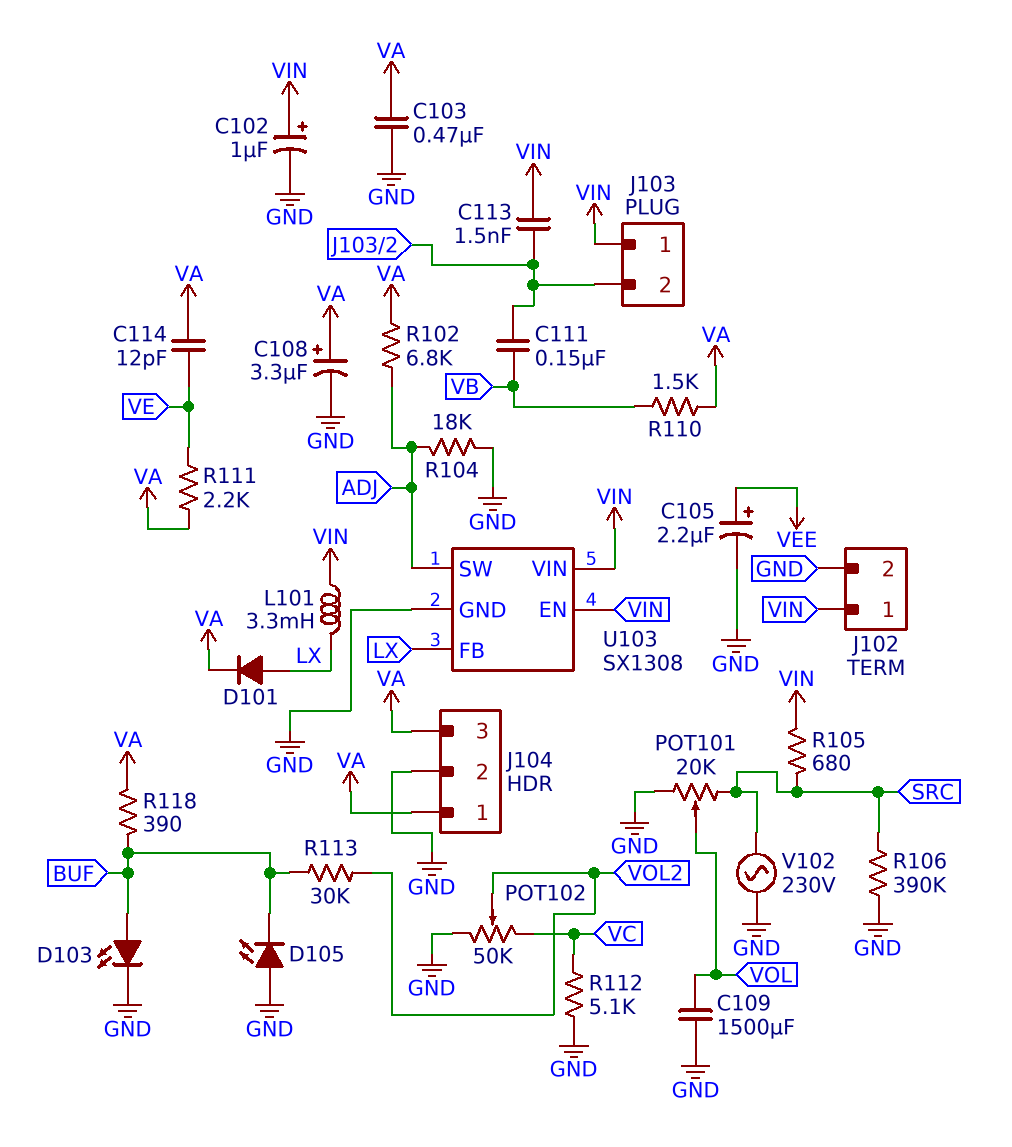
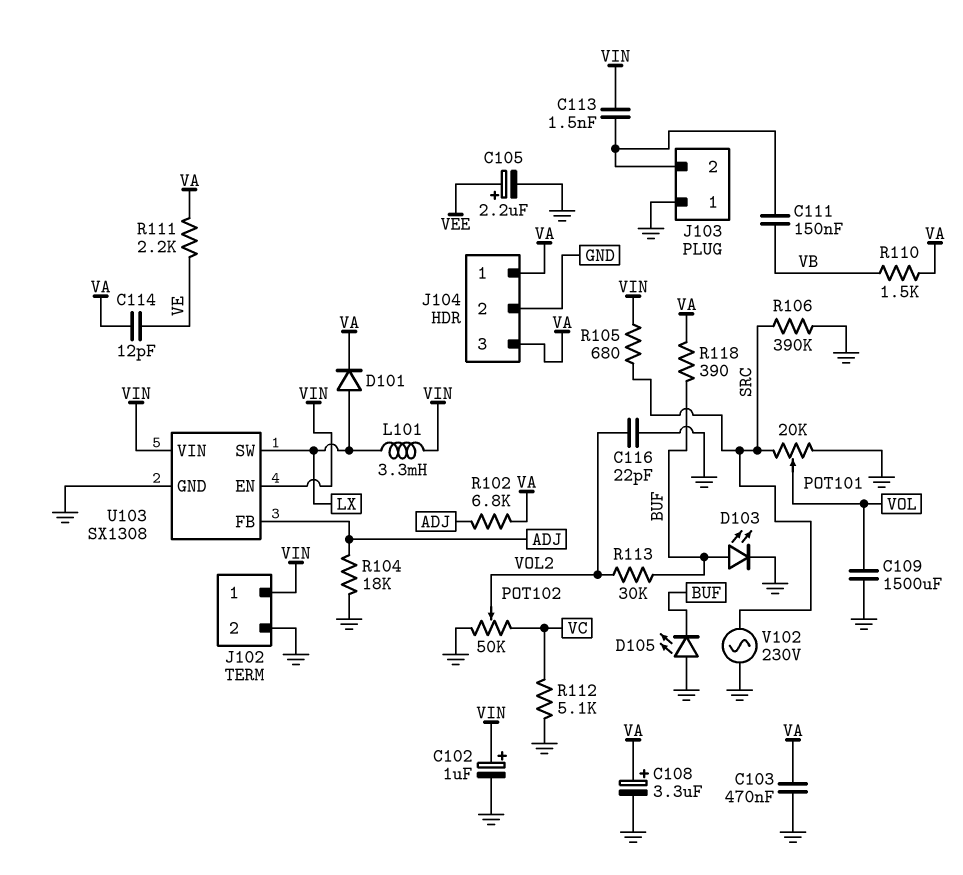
C116: none -> 22pF (GND, VOL2)
J103 pin 1: VIN -> GND
U103 pin FB: LX -> ADJ
U103 pin SW: ADJ -> LX

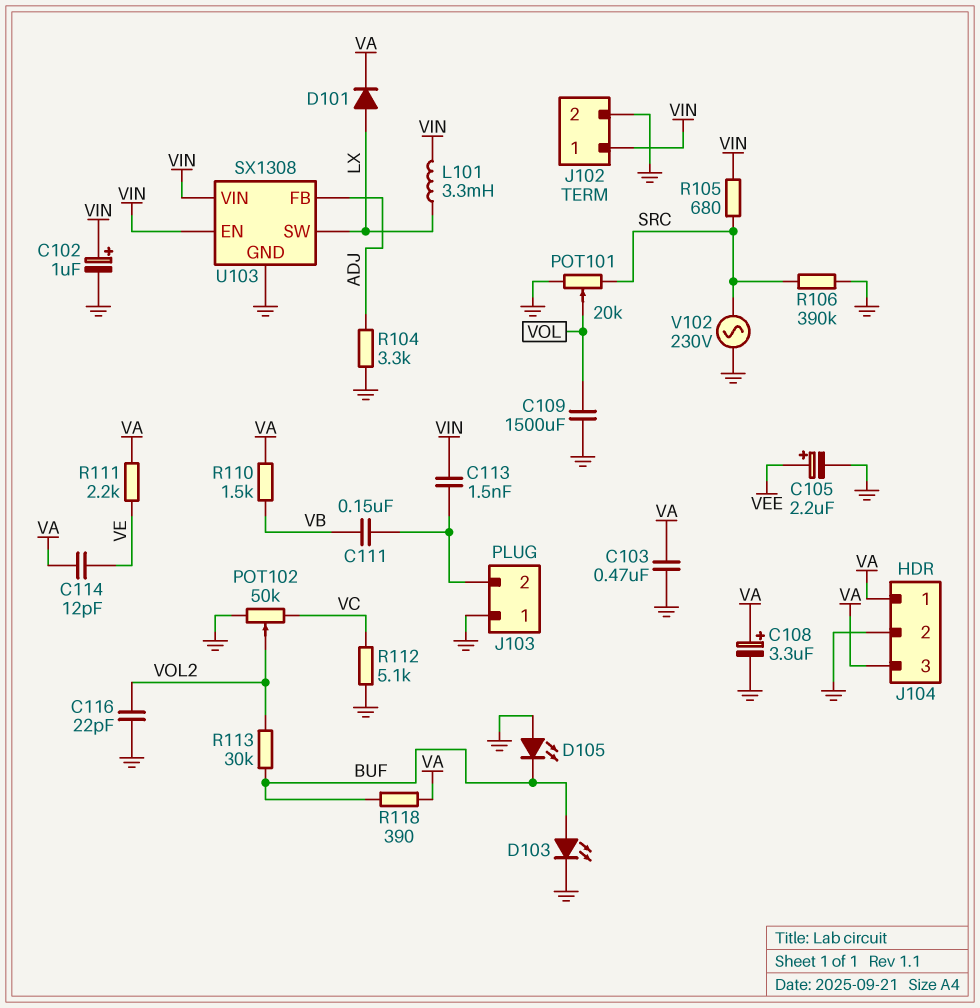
R102: 6.8k (ADJ, VA) -> none
R104: 18k (ADJ, GND) -> 3.3k (ADJ, GND)

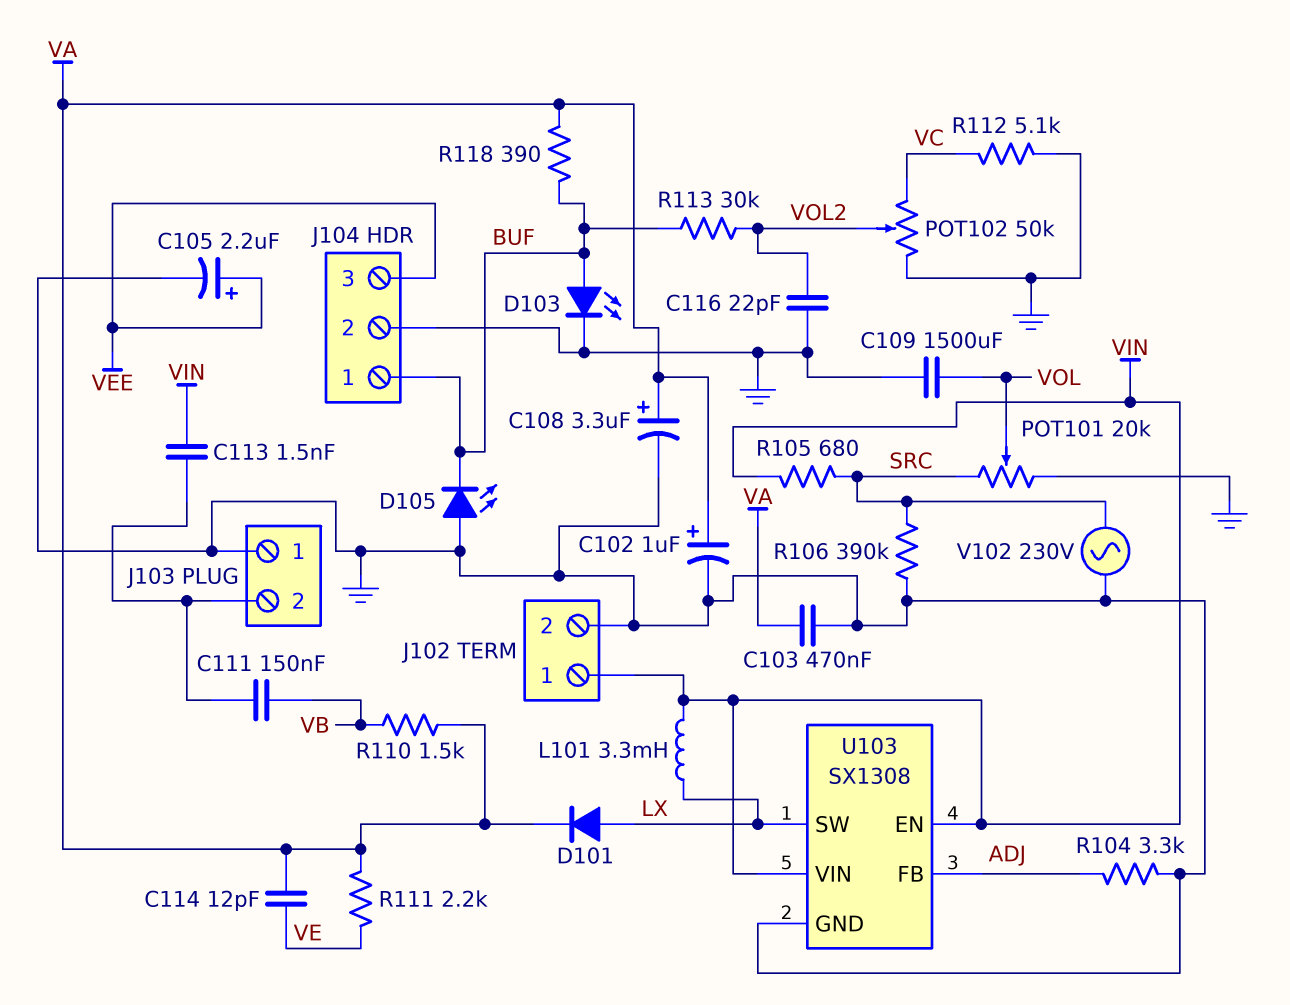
C102: 1uF (plus VIN, minus GND) -> 1uF (plus VA, minus GND)
J104 pin 1: VA -> BUF
J104 pin 3: VA -> VEE

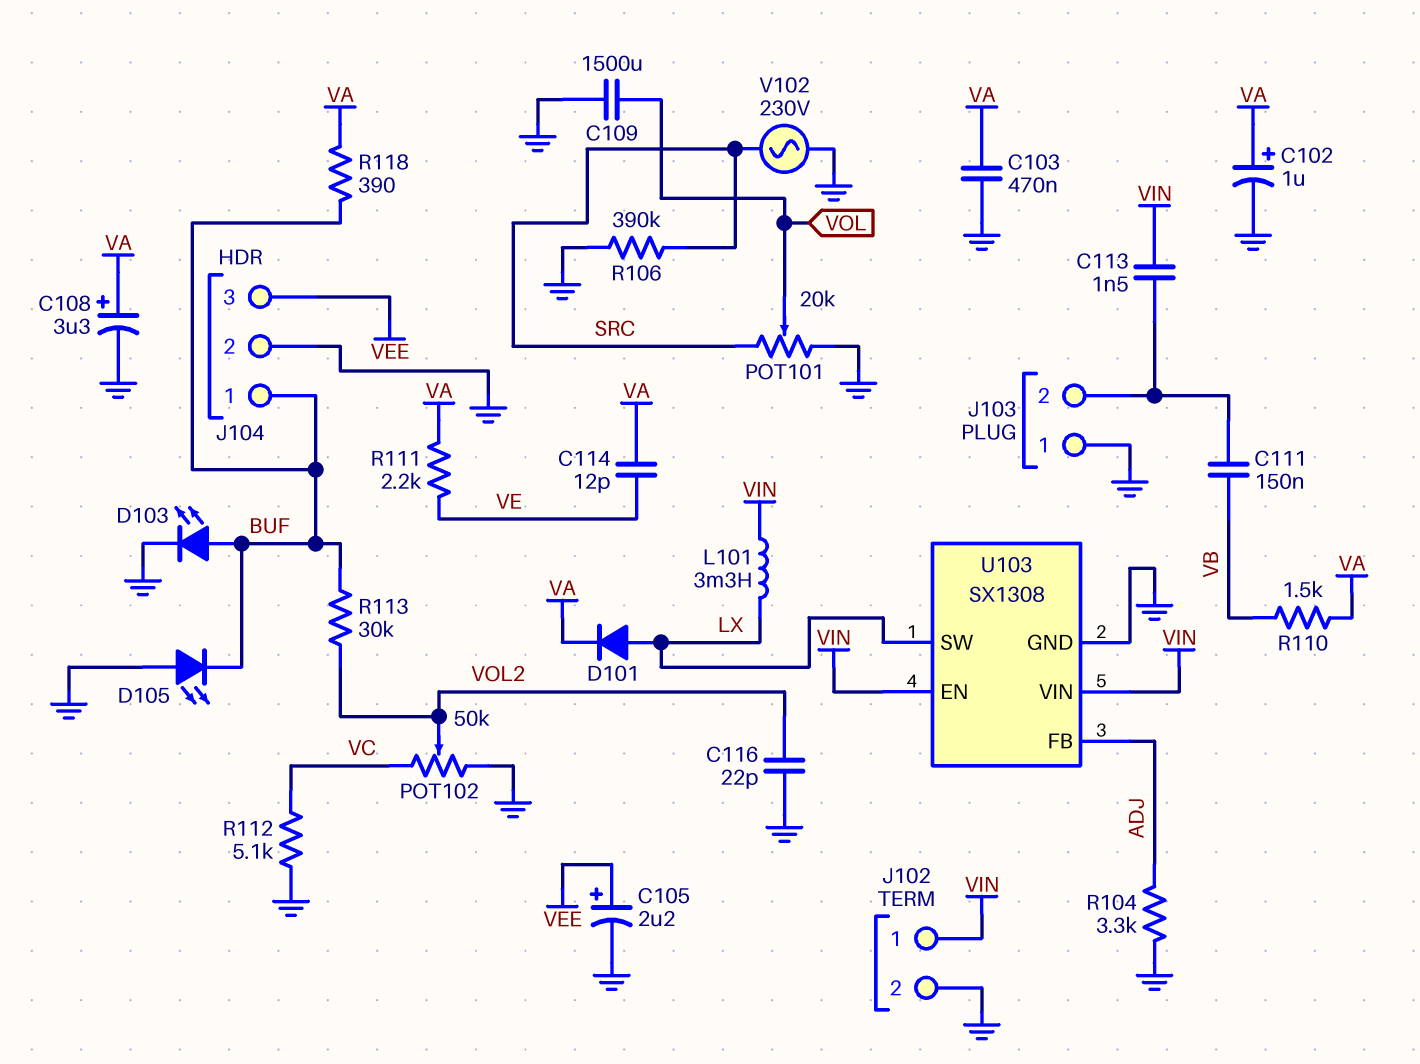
R105: 680 (SRC, VIN) -> none

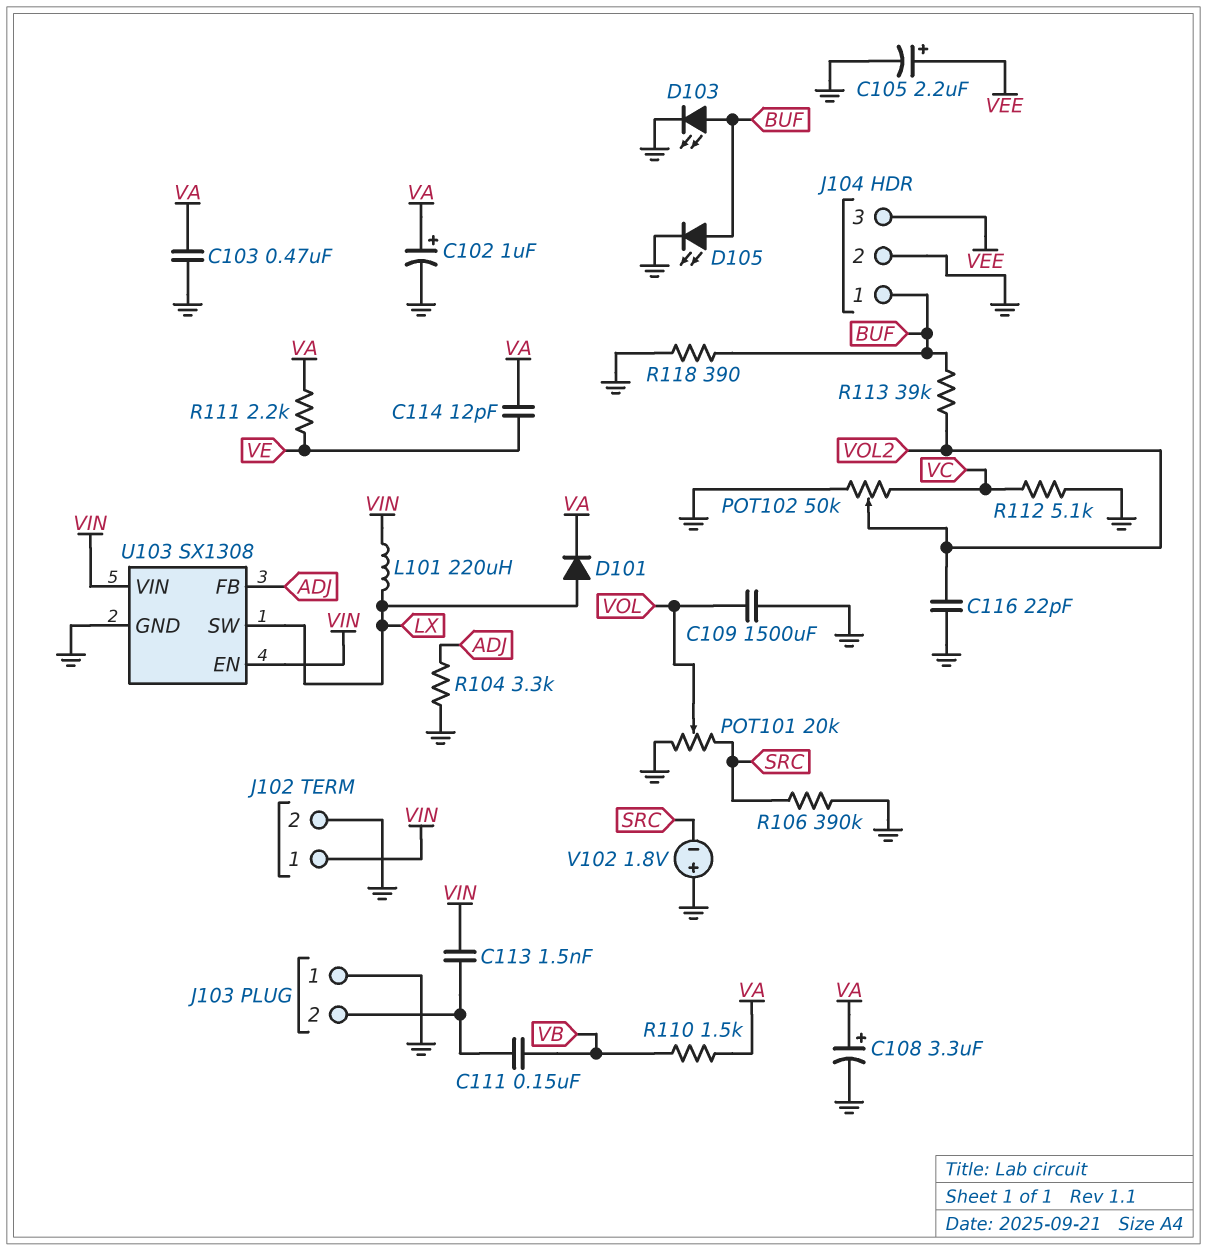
D105: LED (A GND, K BUF) -> LED (A BUF, K GND)
L101: 3.3mH (LX, VIN) -> 220uH (LX, VIN)
R113: 30k (BUF, VOL2) -> 39k (BUF, VOL2)
R118: 390 (BUF, VA) -> 390 (BUF, GND)
V102: AC 230V (GND, SRC) -> 1.8V (plus GND, minus SRC)

